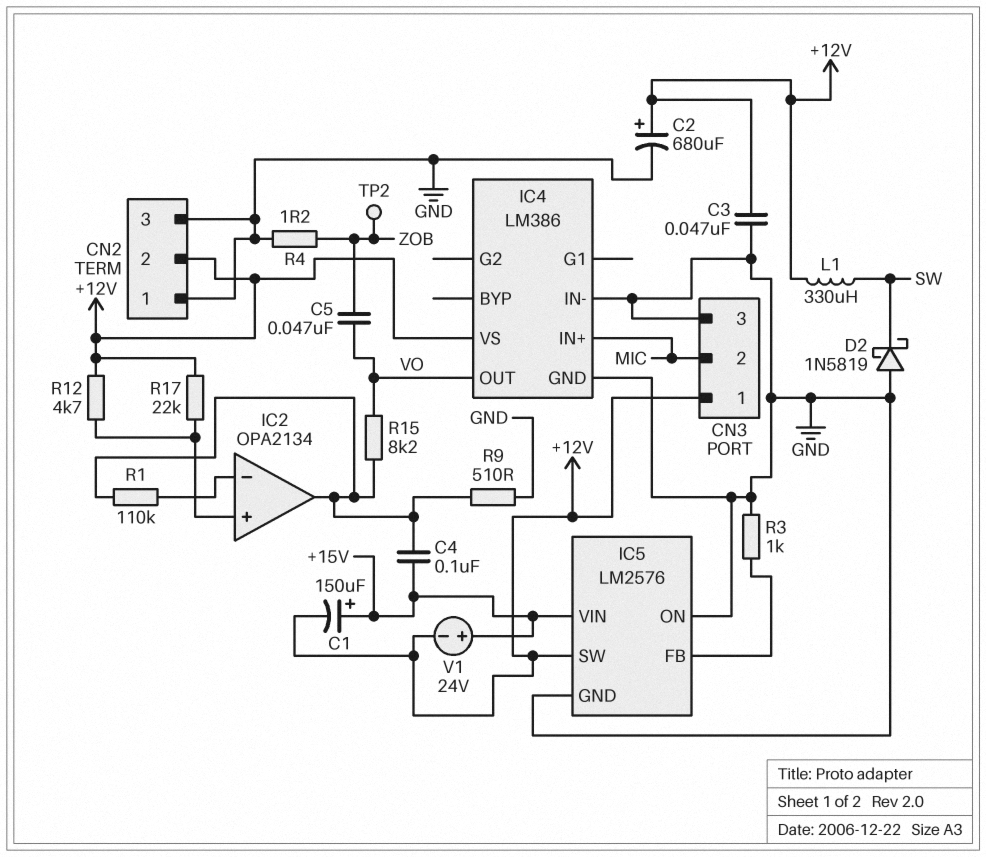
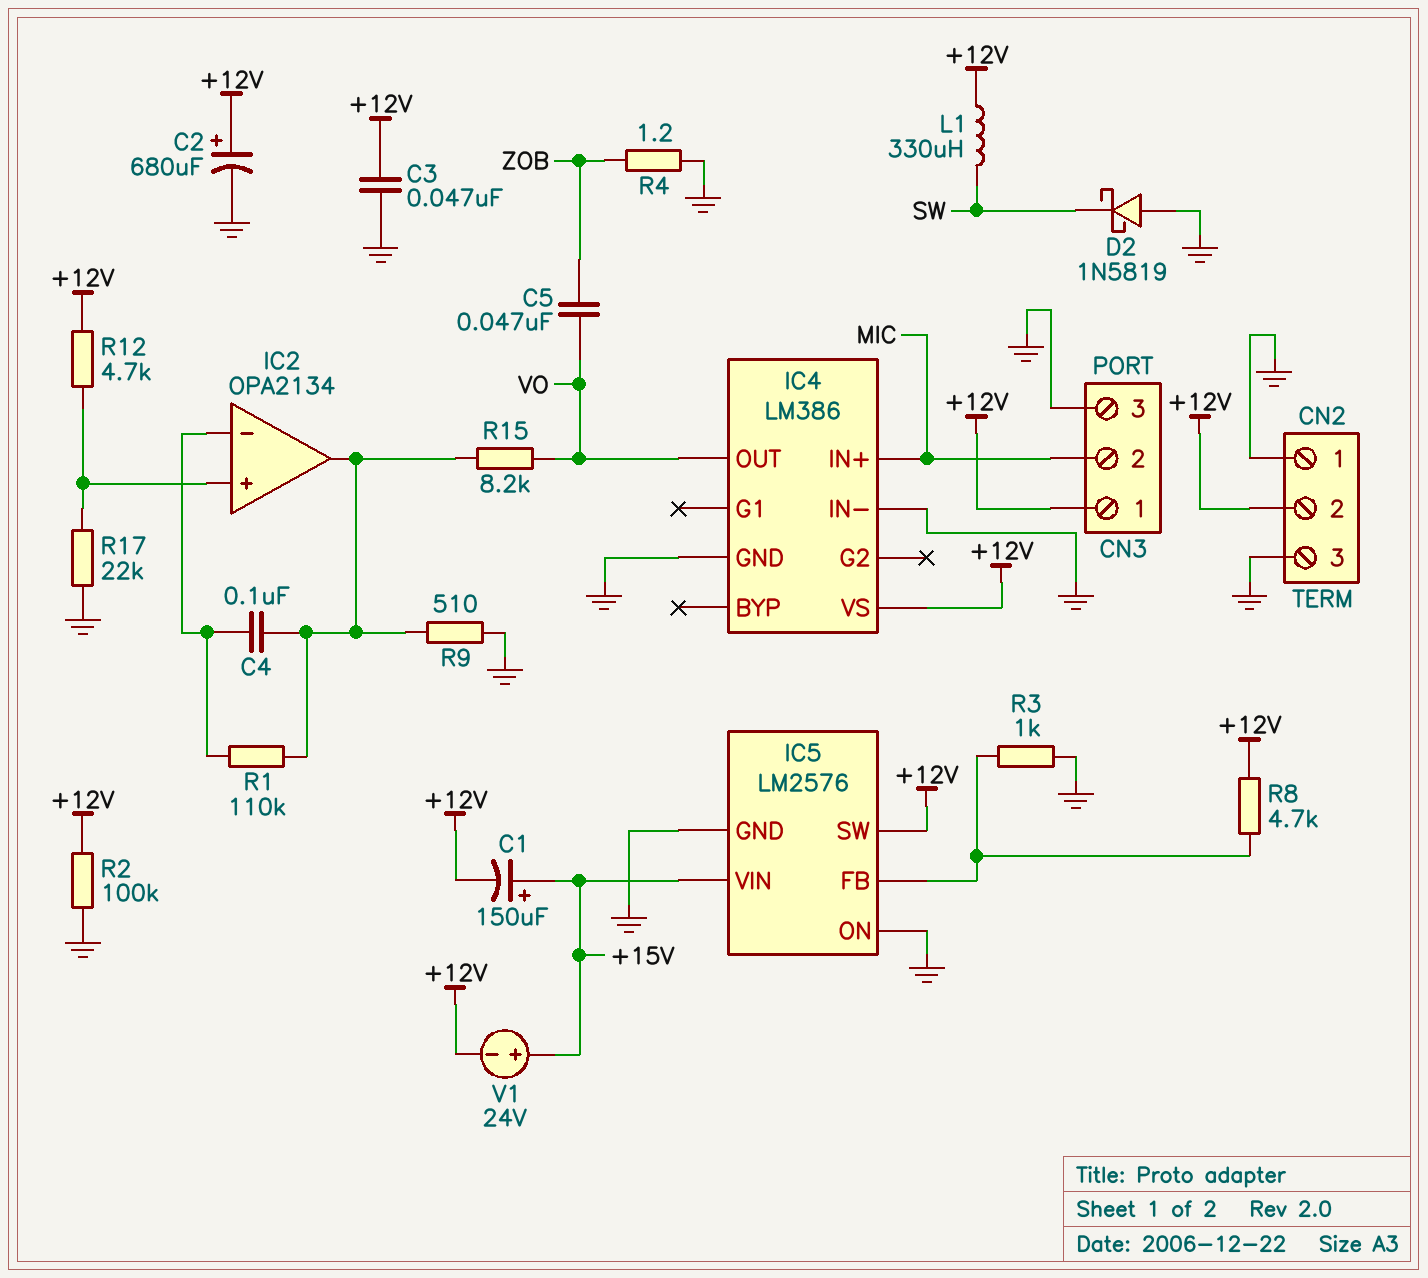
C4: 100nF (+15V, IC2/out) -> 100nF (IC2/in-, IC2/out)
R2: none -> 100k (+12V, GND)
R8: none -> 4.7k (+12V, IC5/FB)
R17: 22k (+12V, IC2/in+) -> 22k (GND, IC2/in+)
TP2: test point (ZOB) -> none

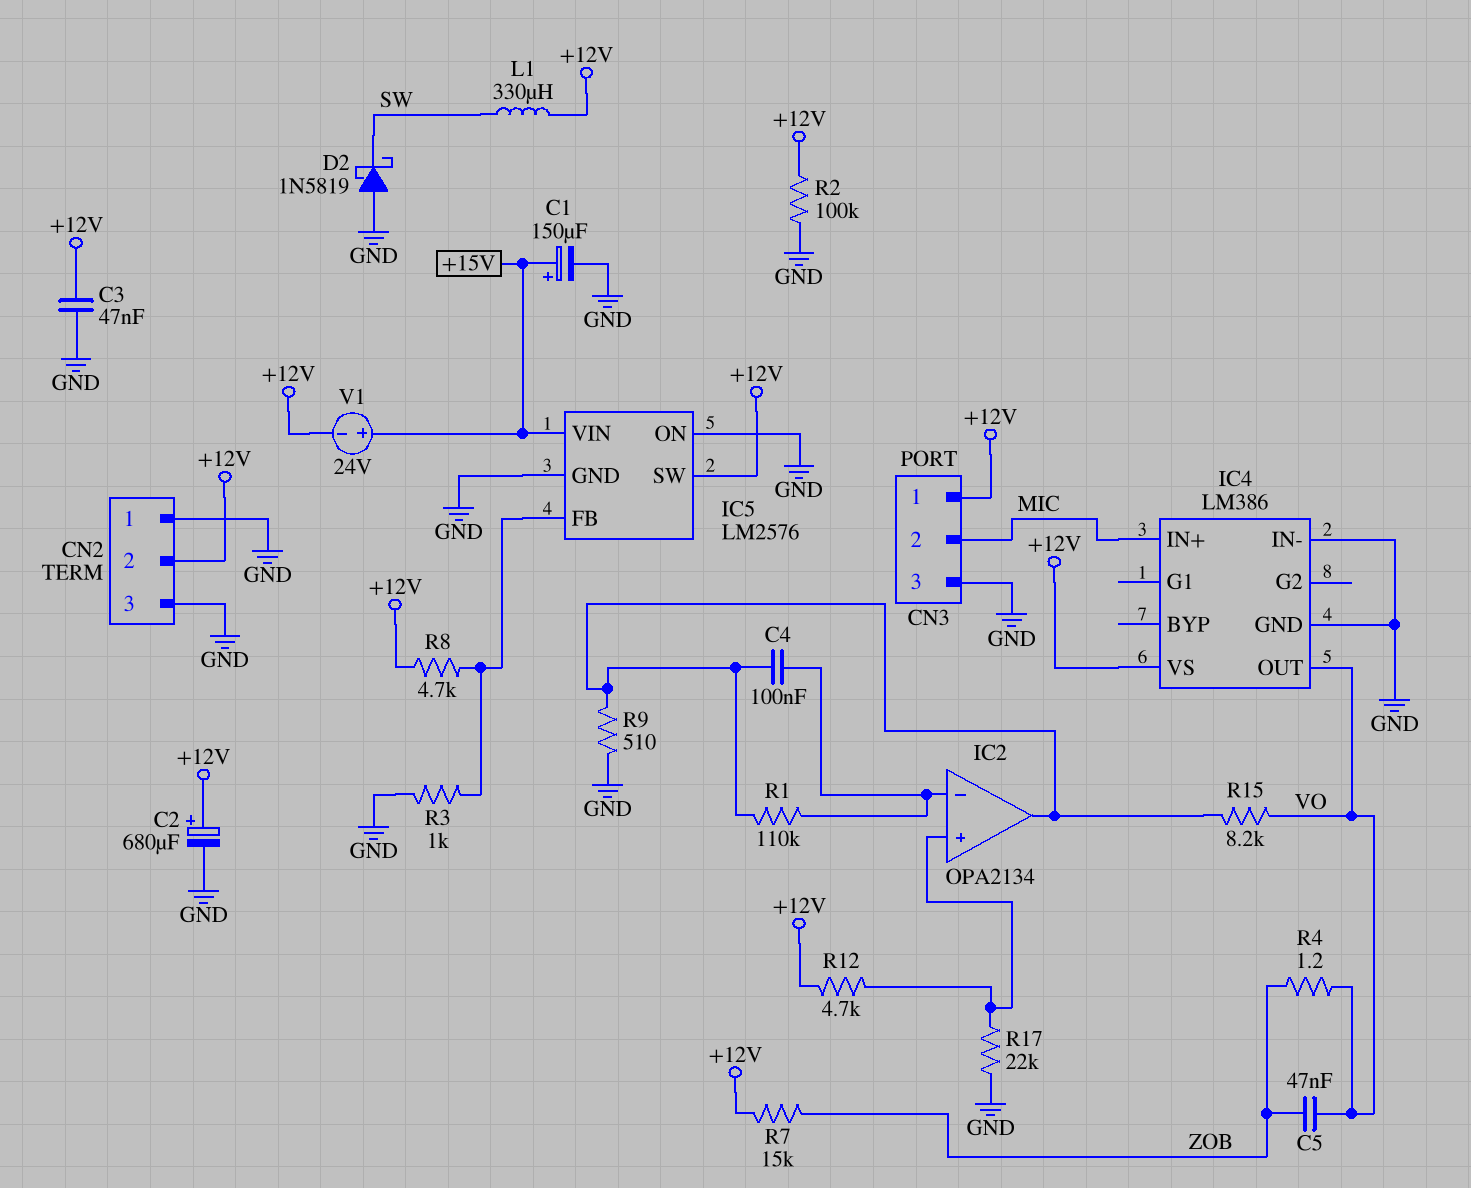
C1: 150uF (plus +15V, minus +12V) -> 150uF (plus +15V, minus GND)
R4: 1.2 (GND, ZOB) -> 1.2 (VO, ZOB)
R7: none -> 15k (+12V, ZOB)

